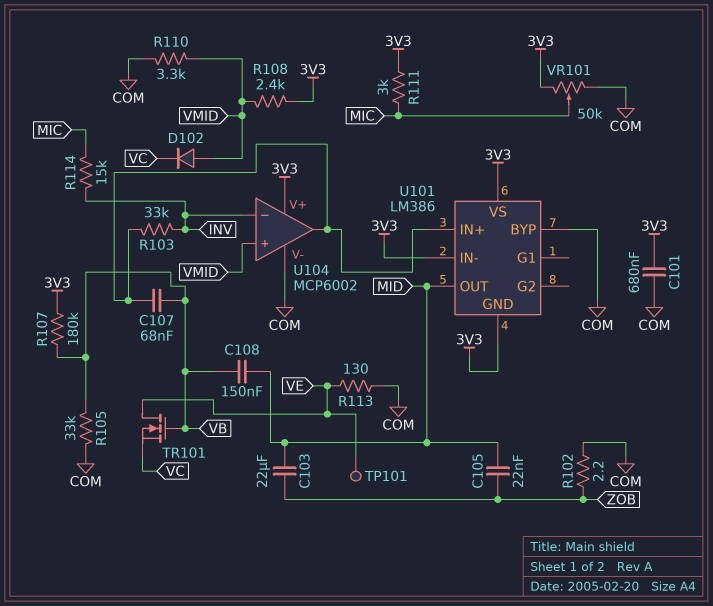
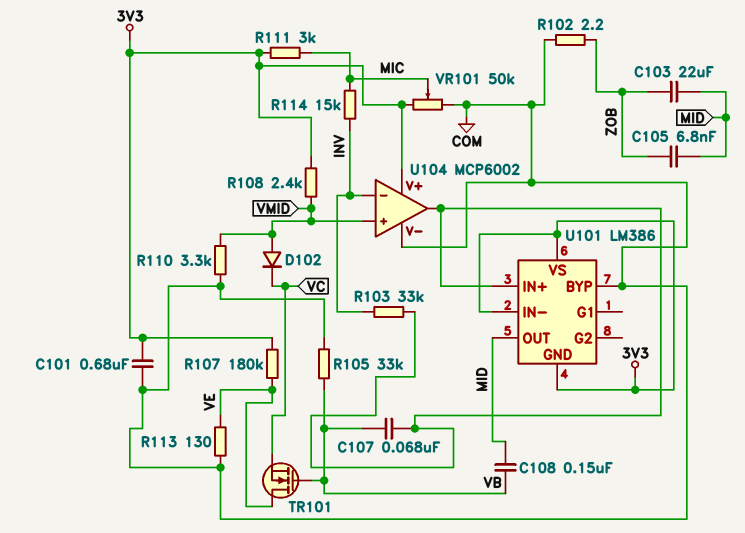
C105: 22nF (MID, ZOB) -> 6.8nF (MID, ZOB)
R107: 180k (3V3, VB) -> 180k (3V3, VE)
TP101: test point (VE) -> none

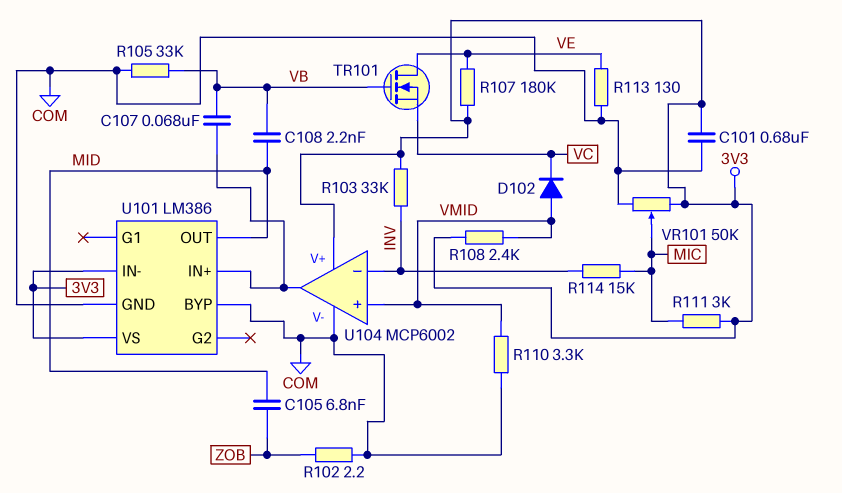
C103: 22uF (MID, ZOB) -> none
C108: 150nF (MID, VB) -> 2.2nF (MID, VB)
R103: 33k (INV, U101/IN+) -> 33k (3V3, INV)
U101 pin GND: 3V3 -> COM

